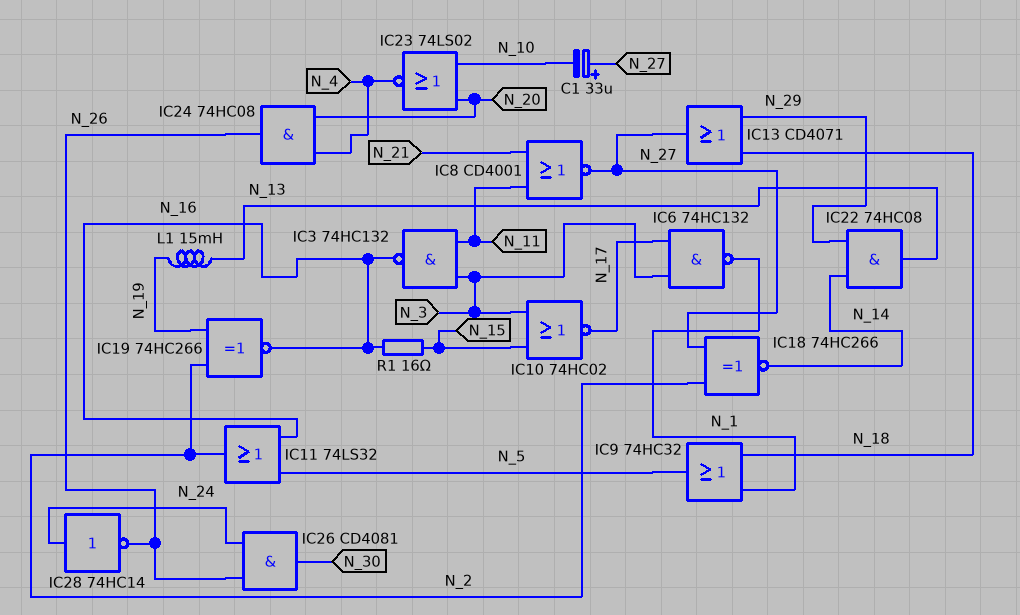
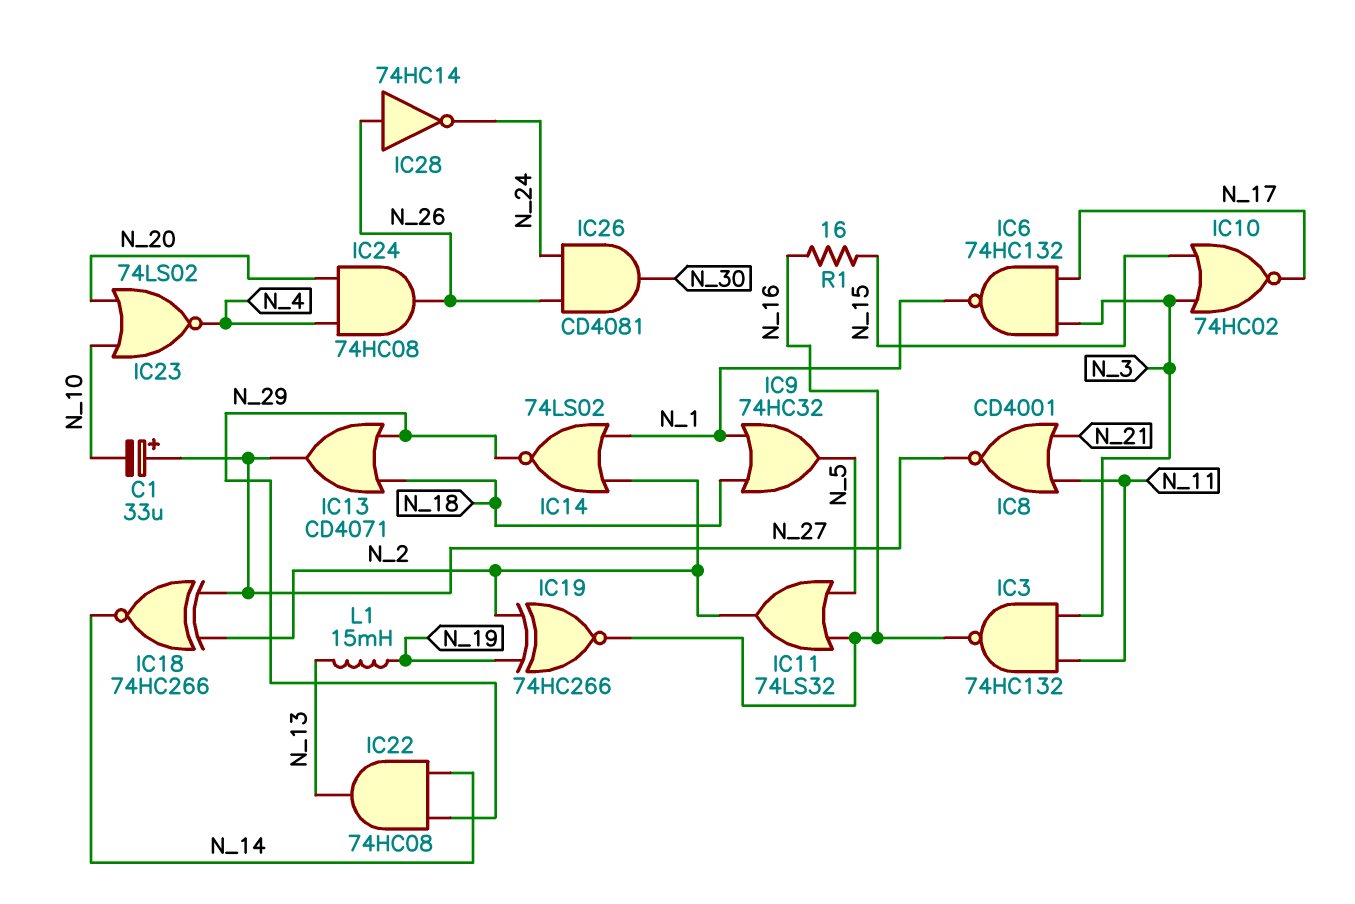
IC14: none -> NOR 74LS02 (in N_1, in N_2, out N_29)
IC28: NOT 74HC14 (in N_24, out N_26) -> NOT 74HC14 (in N_26, out N_24)

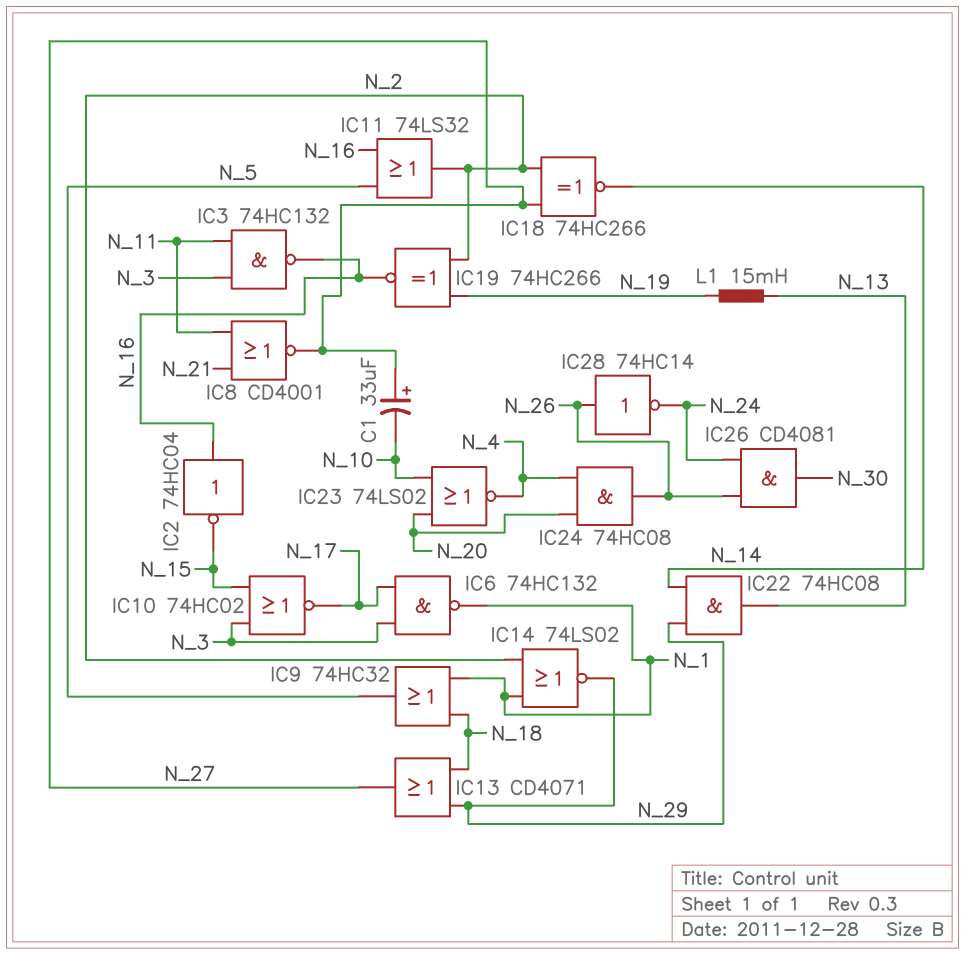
IC2: none -> NOT 74HC04 (in N_16, out N_15)
R1: 16 (N_15, N_16) -> none

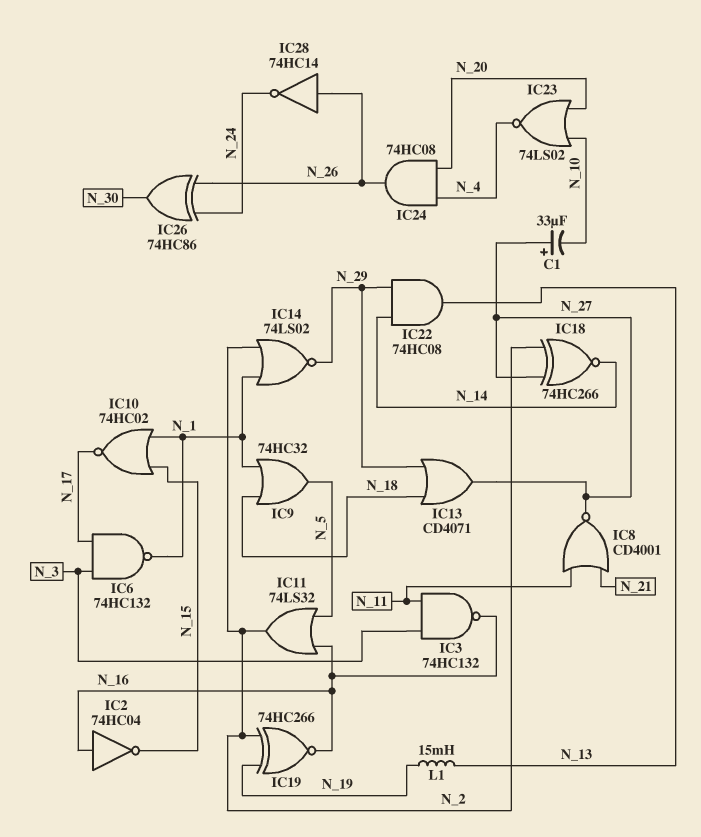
IC10: NOR 74HC02 (in N_3, in N_15, out N_17) -> NOR 74HC02 (in N_1, in N_15, out N_17)
IC26: AND CD4081 (in N_24, in N_26, out N_30) -> XOR 74HC86 (in N_24, in N_26, out N_30)

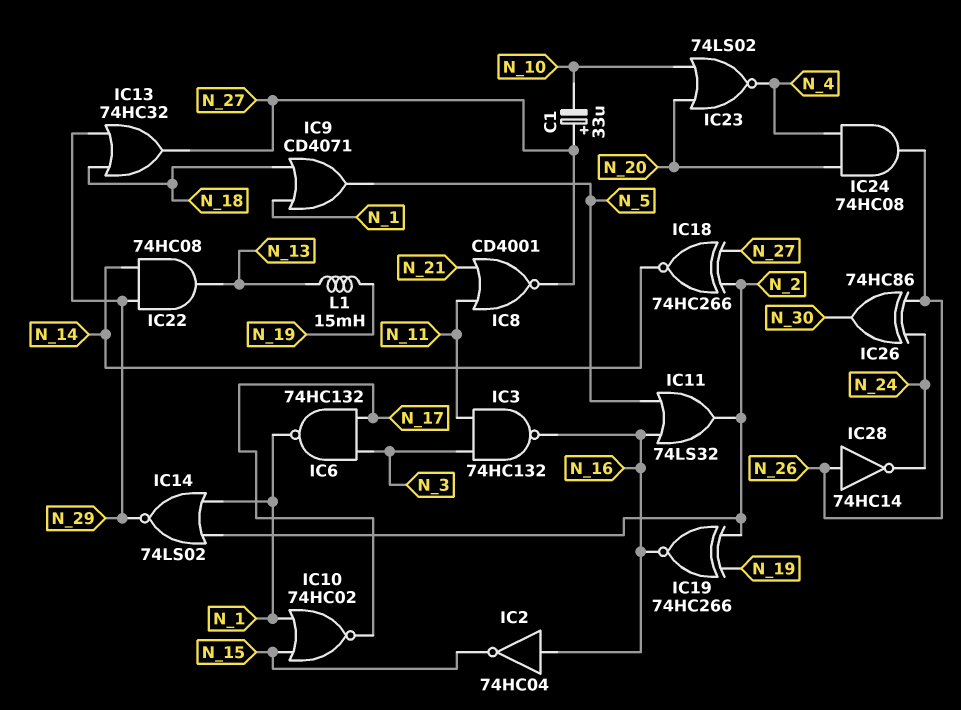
IC9: OR 74HC32 (in N_1, in N_18, out N_5) -> OR CD4071 (in N_1, in N_18, out N_5)
IC13: OR CD4071 (in N_18, in N_29, out N_27) -> OR 74HC32 (in N_18, in N_29, out N_27)

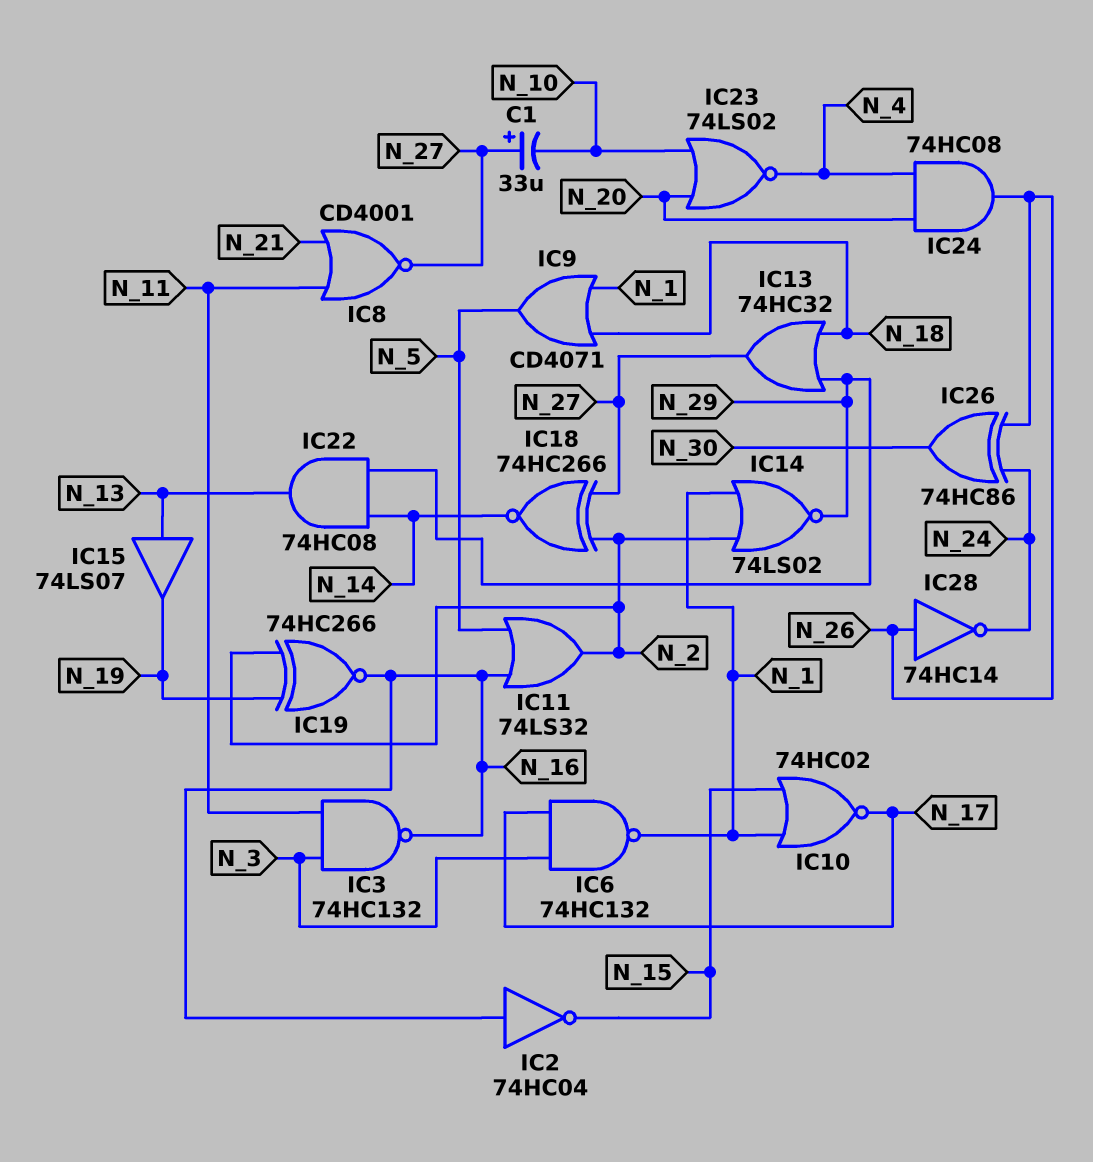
IC15: none -> buffer 74LS07 (in N_13, out N_19)
L1: 15mH (N_13, N_19) -> none

